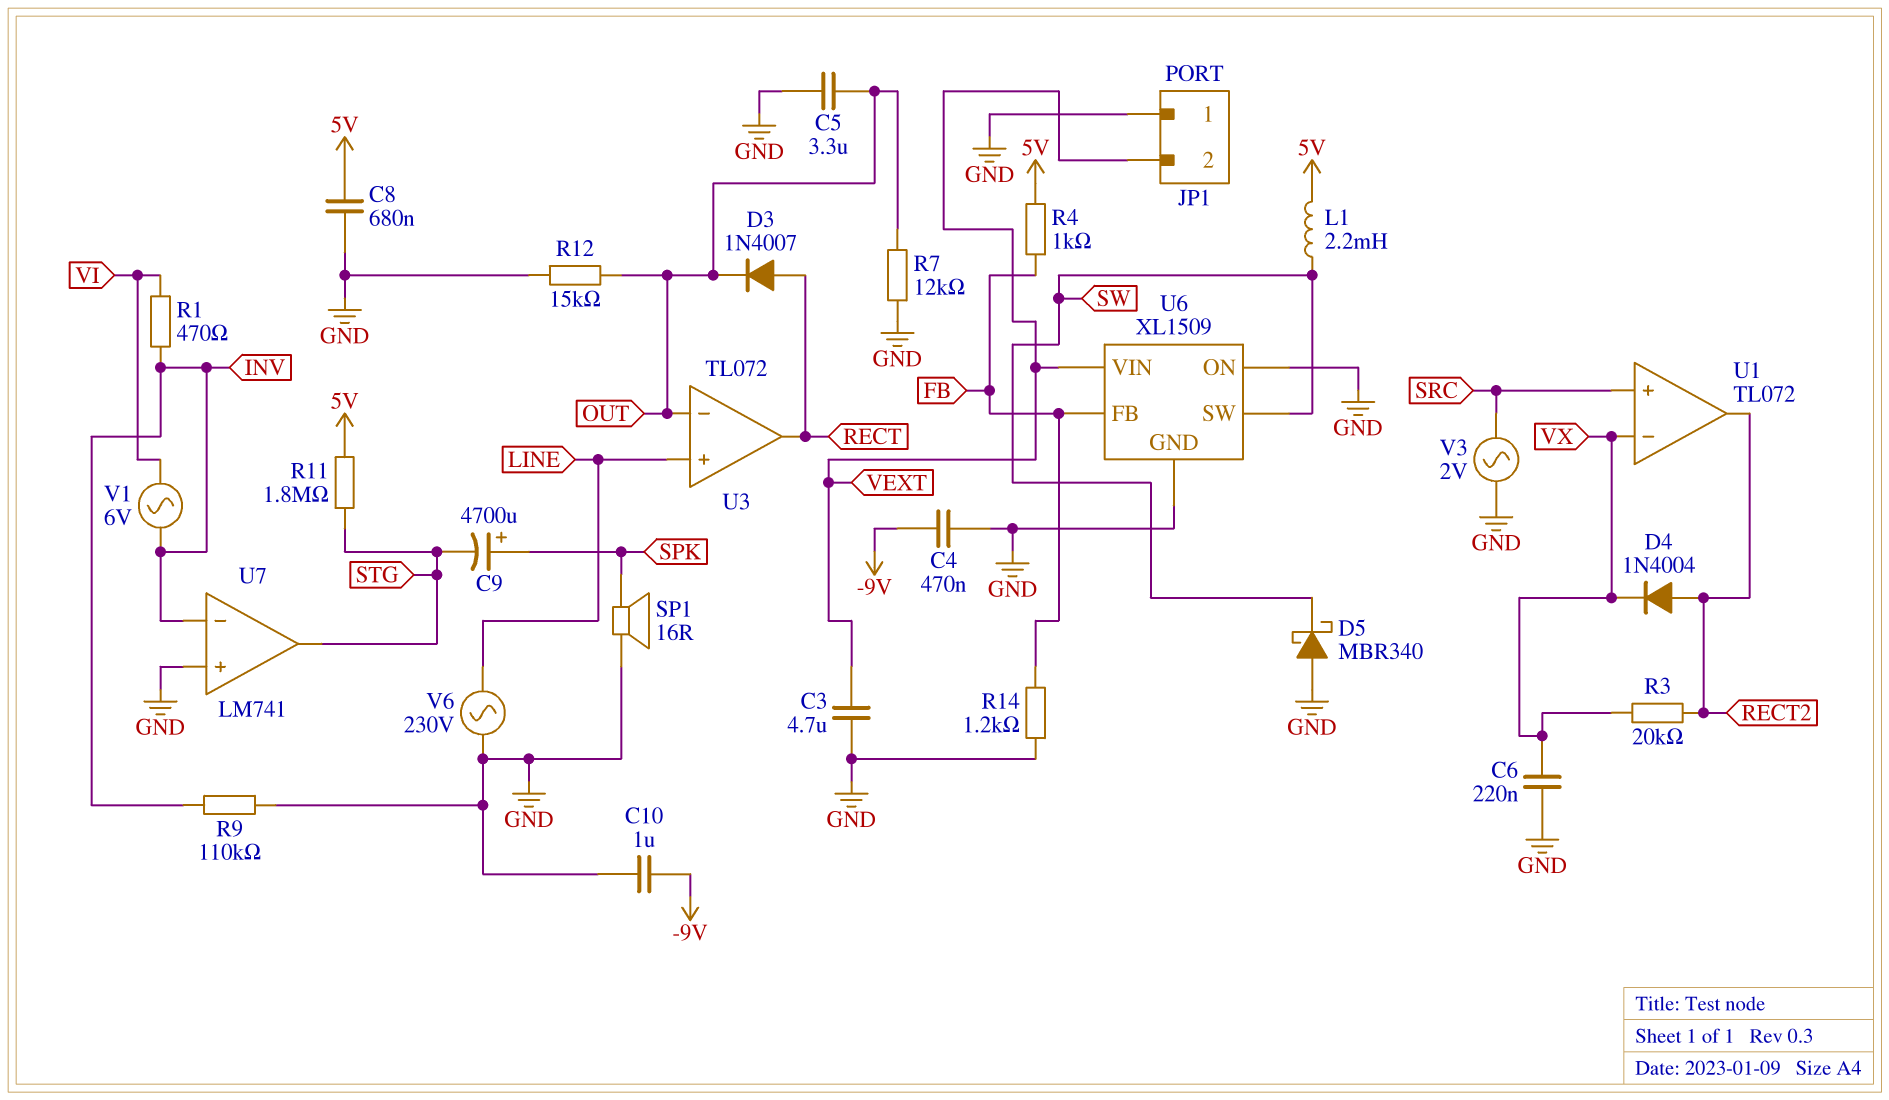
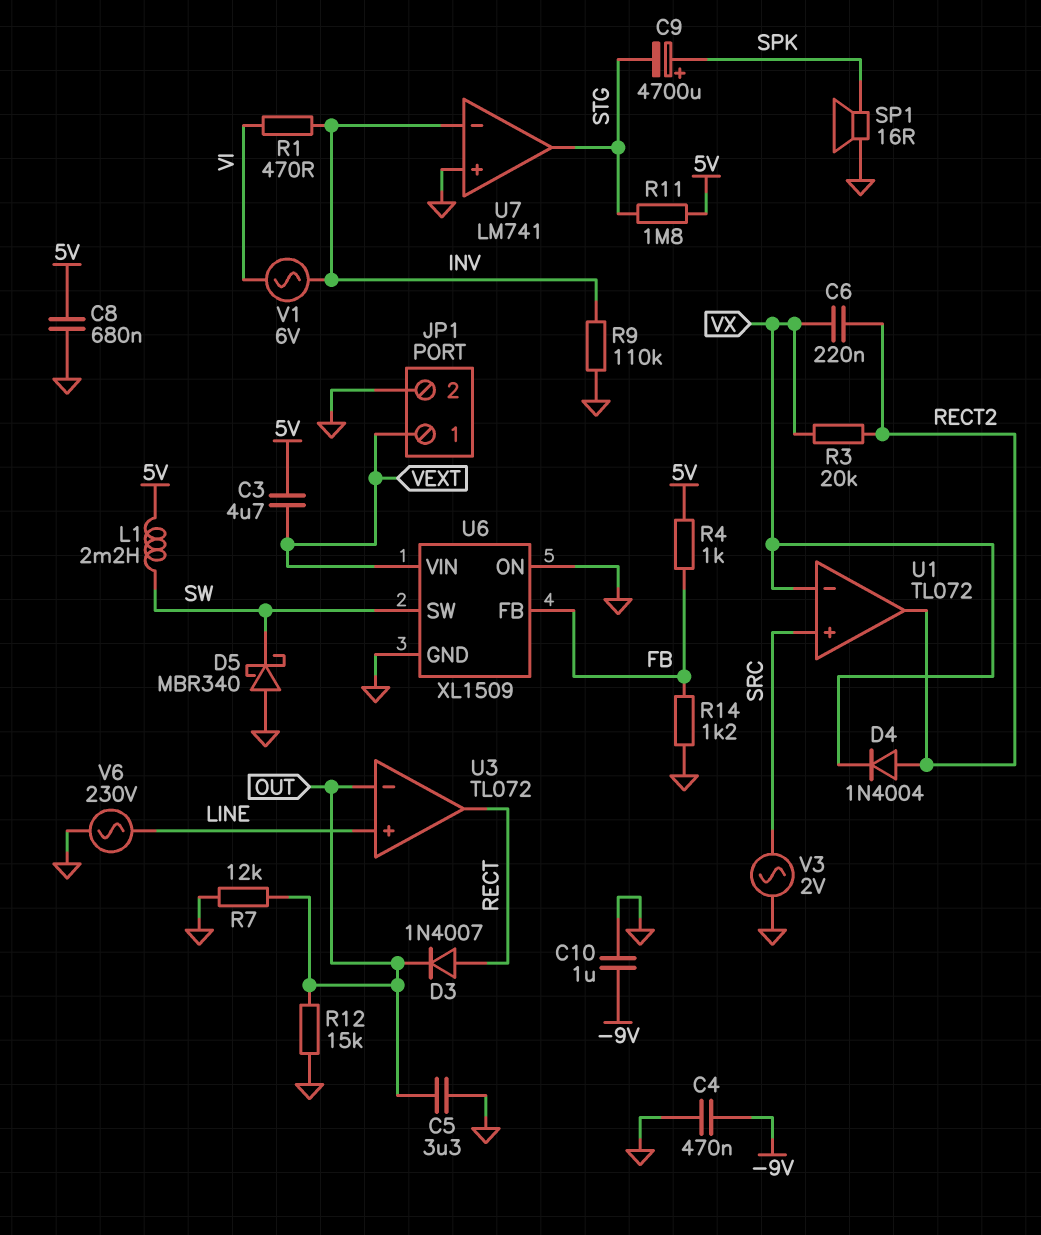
C3: 4.7uF (GND, VEXT) -> 4.7uF (5V, VEXT)
C6: 220nF (GND, VX) -> 220nF (RECT2, VX)
JP1 pin 1: GND -> VEXT
JP1 pin 2: VEXT -> GND

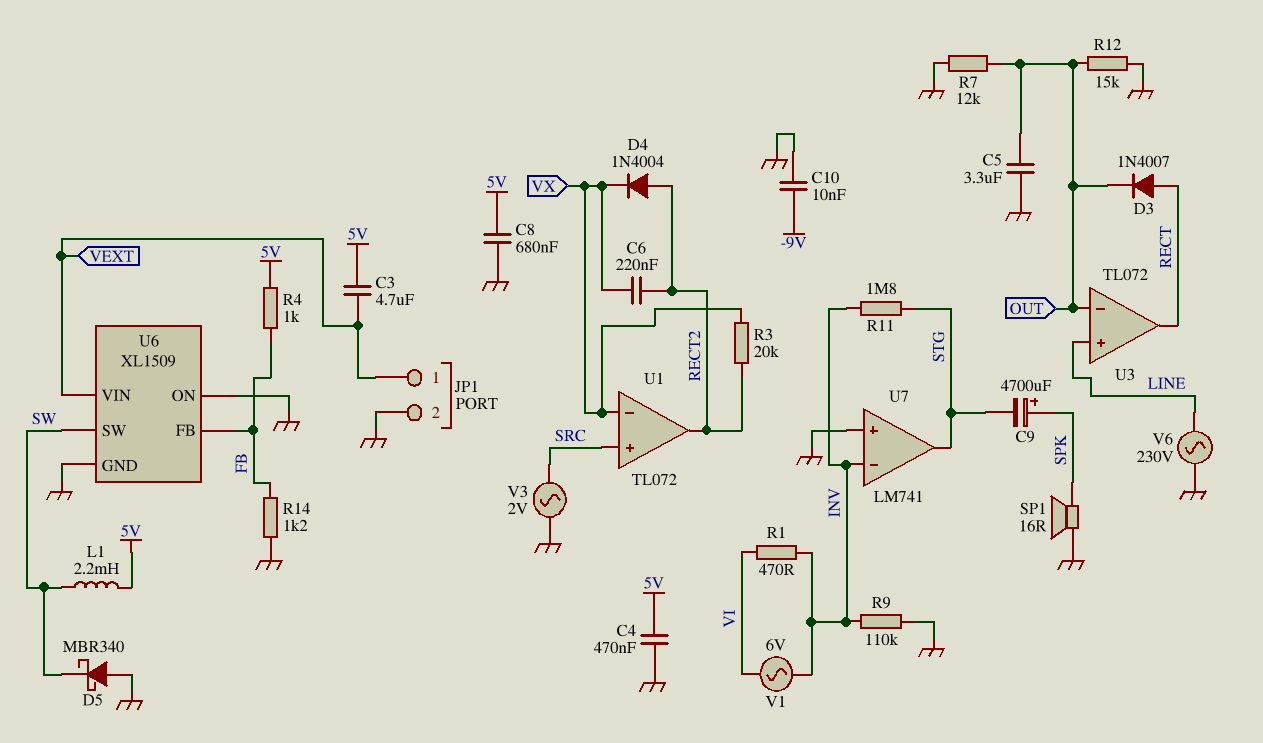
C4: 470nF (-9V, GND) -> 470nF (5V, GND)
C10: 1uF (-9V, GND) -> 10nF (-9V, GND)
R11: 1.8M (5V, STG) -> 1.8M (INV, STG)

